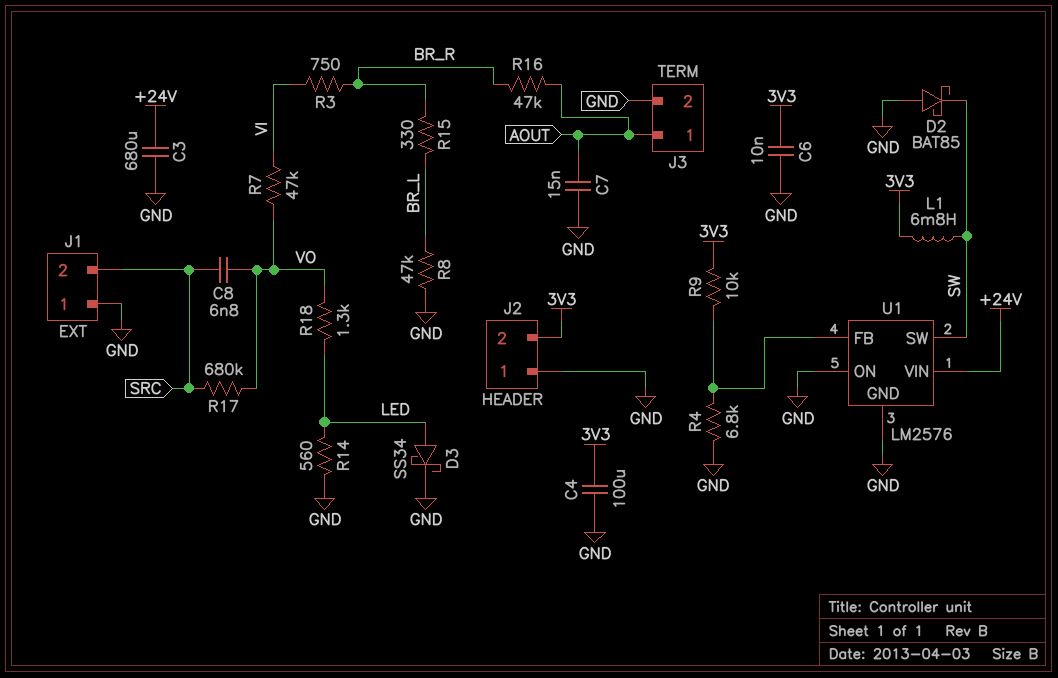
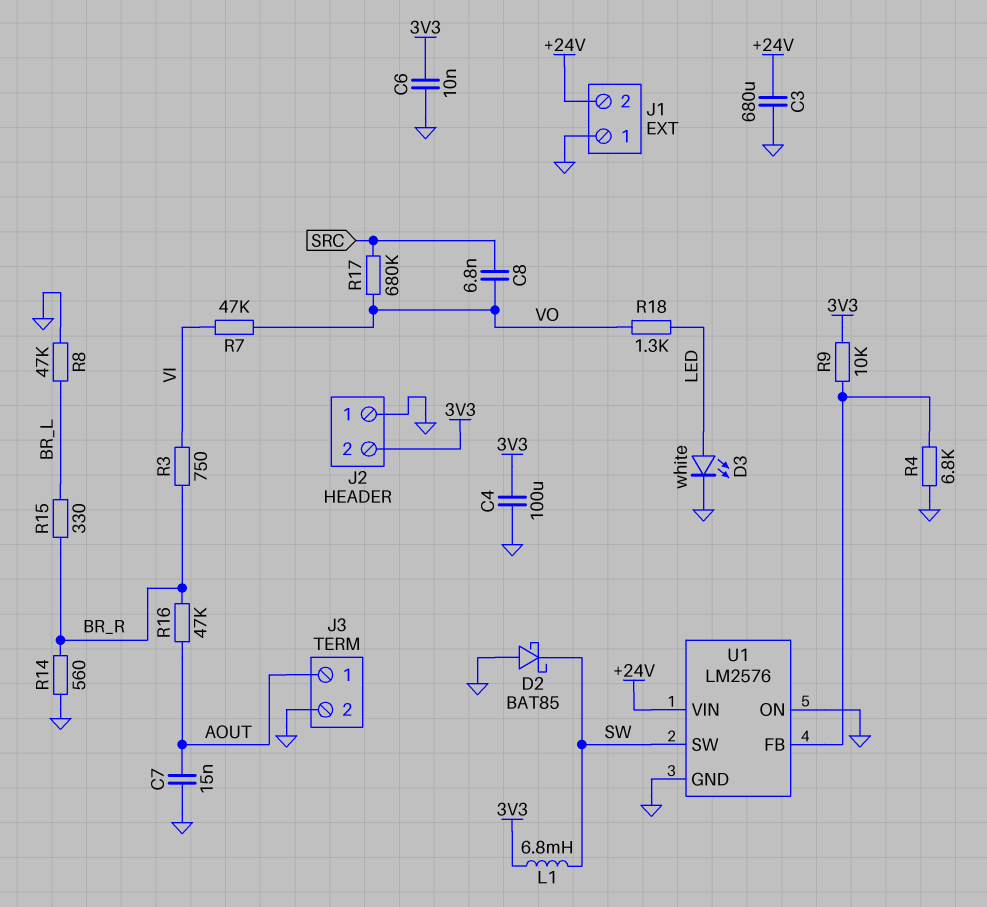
D3: schottky SS34 (A LED, K GND) -> LED white (A LED, K GND)
J1 pin 2: SRC -> +24V
R14: 560 (GND, LED) -> 560 (BR_R, GND)

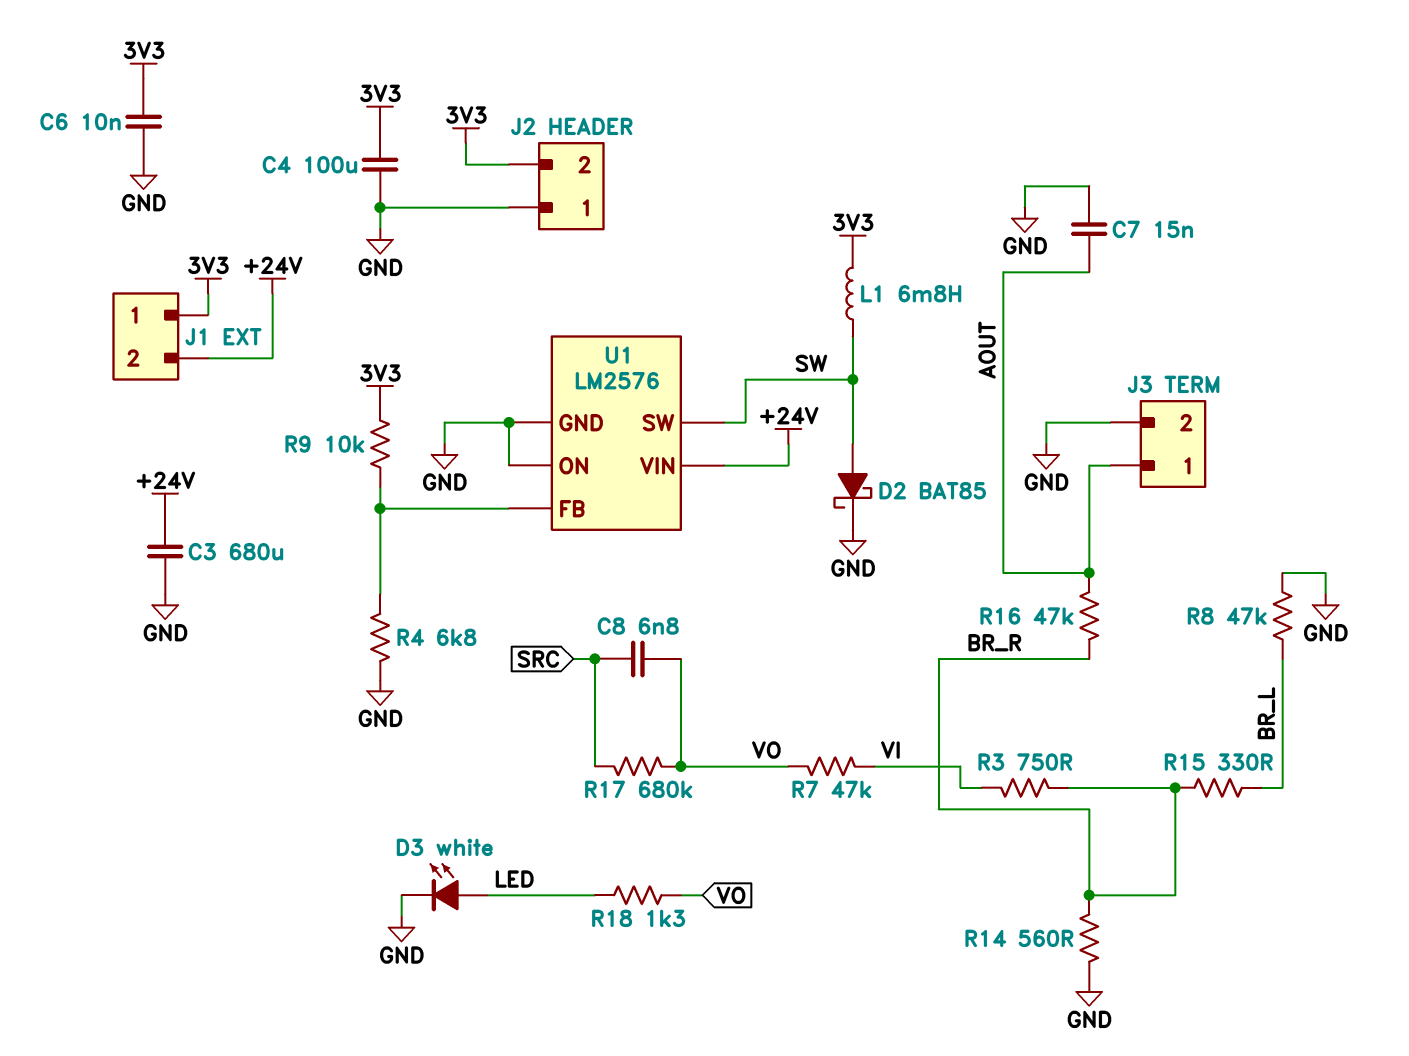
D2: schottky BAT85 (A GND, K SW) -> schottky BAT85 (A SW, K GND)
J1 pin 1: GND -> 3V3

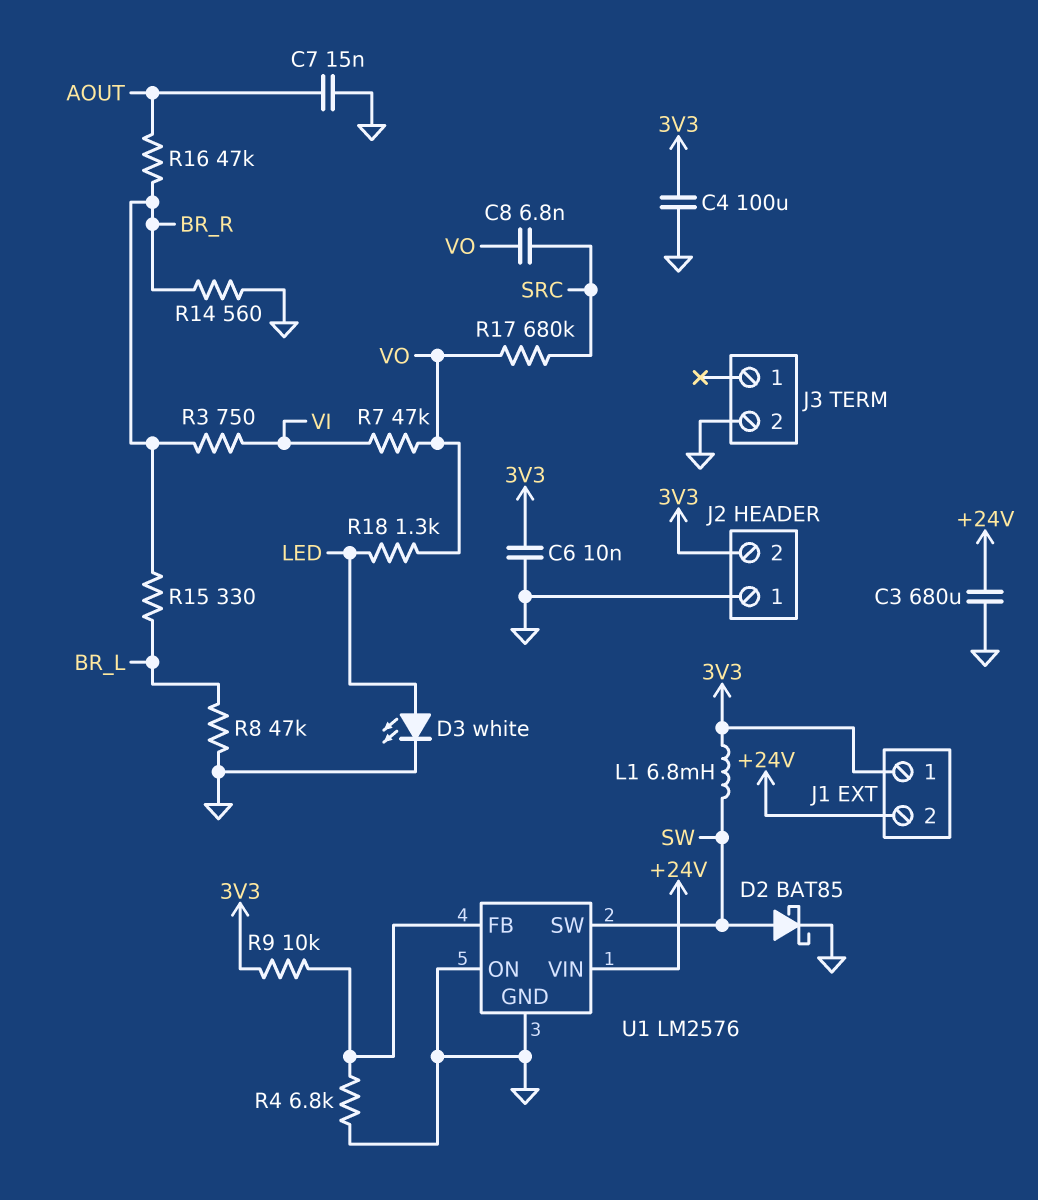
J3 pin 1: AOUT -> none

